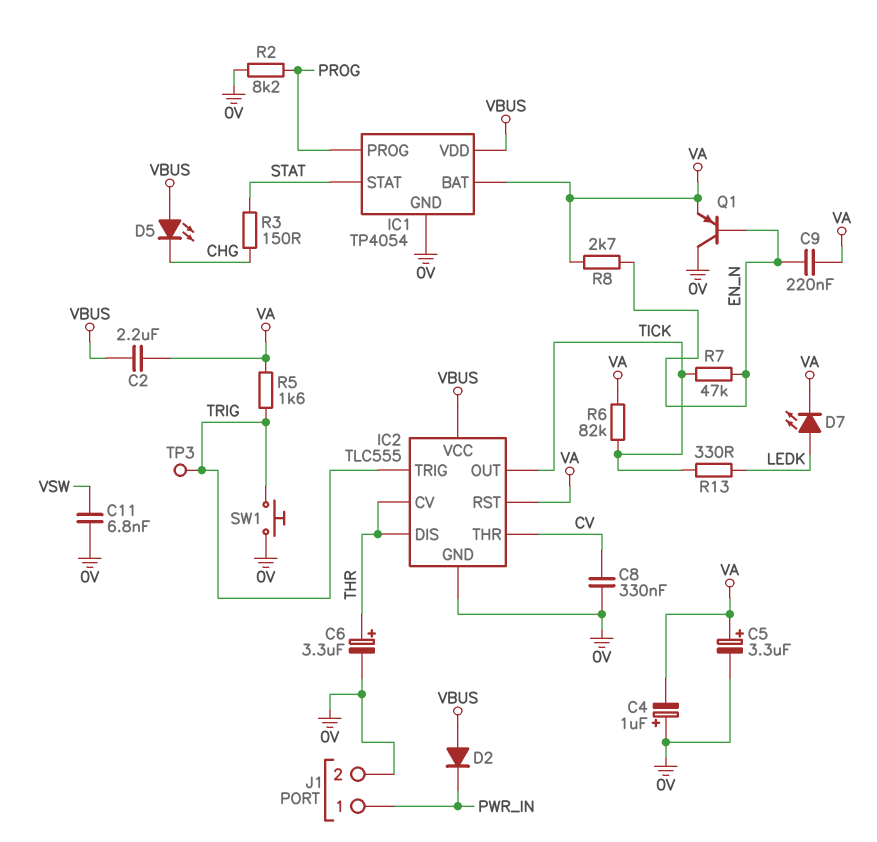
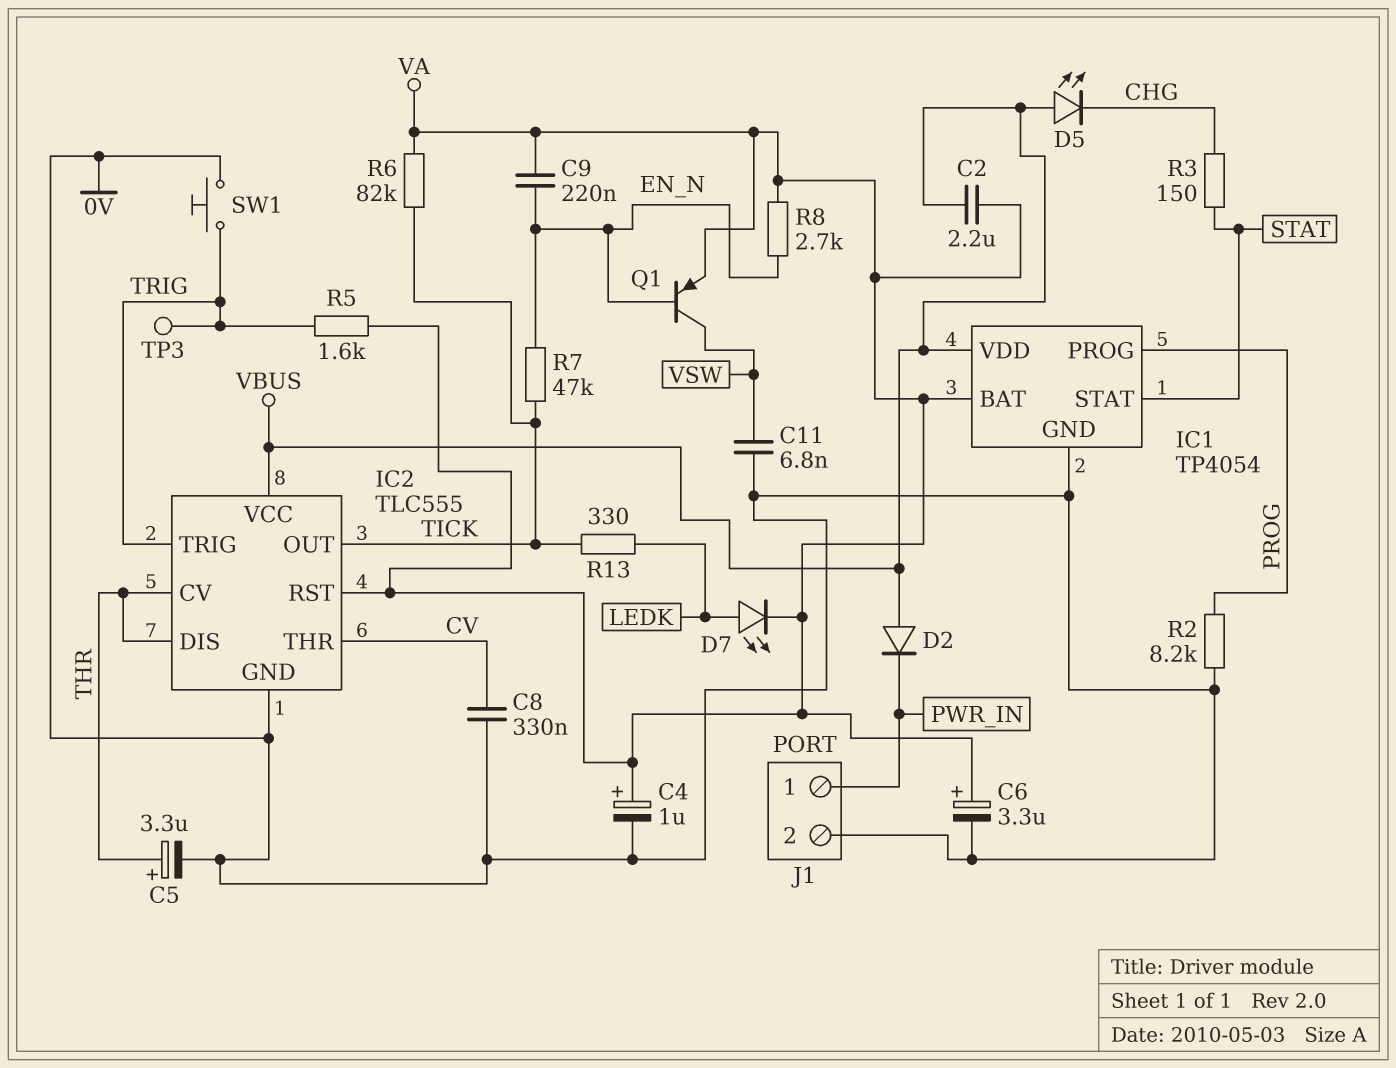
C4: 1uF (plus 0V, minus VA) -> 1uF (plus VA, minus 0V)
C5: 3.3uF (plus VA, minus 0V) -> 3.3uF (plus THR, minus 0V)
C6: 3.3uF (plus THR, minus 0V) -> 3.3uF (plus VA, minus 0V)
Q1: PNP (B EN_N, C 0V, E VA) -> PNP (B EN_N, C VSW, E VA)

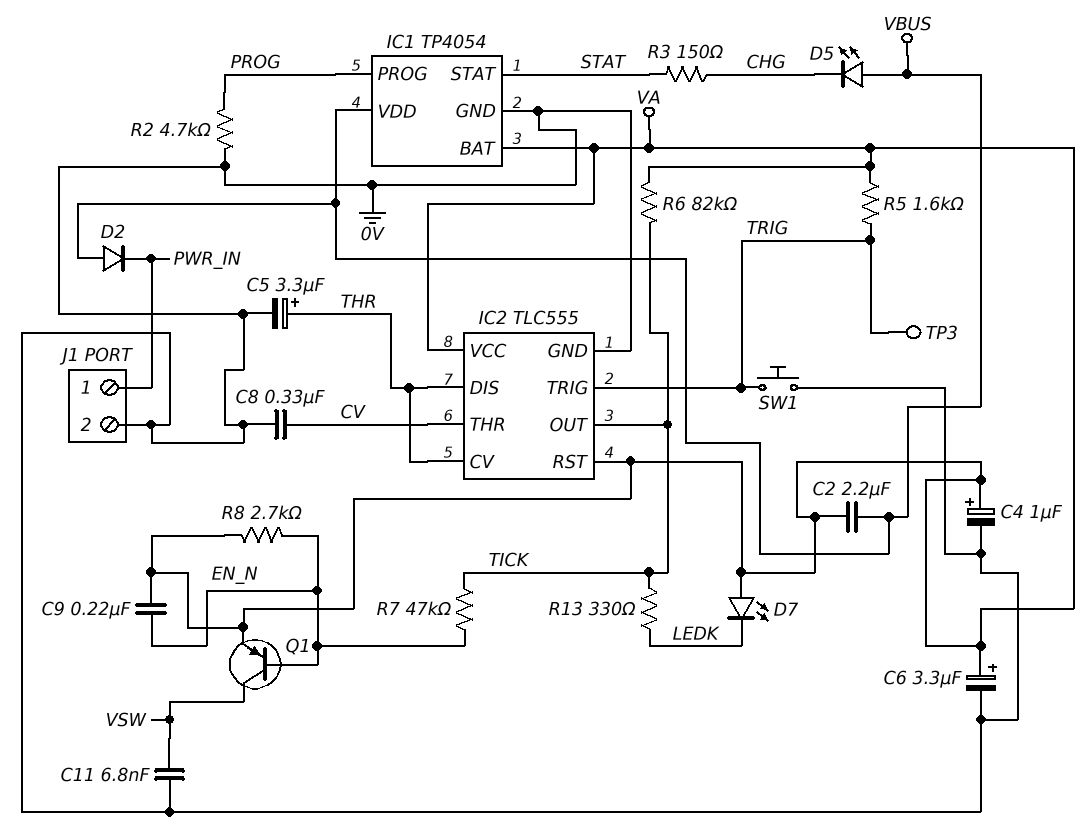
D7: LED (A LEDK, K VA) -> LED (A VA, K LEDK)
IC2 pin VCC: VBUS -> VA
R2: 8.2k (0V, PROG) -> 4.7k (0V, PROG)

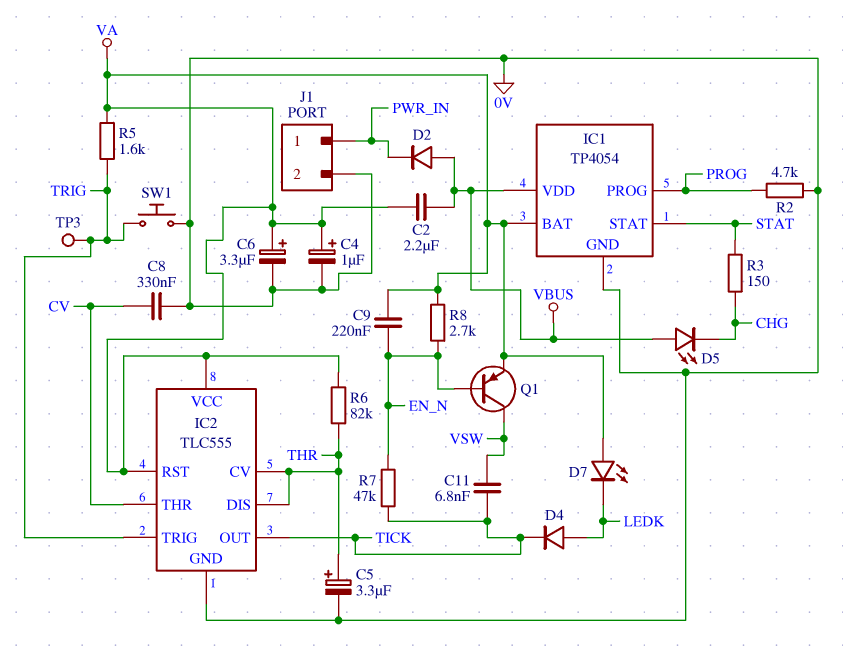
C11: 6.8nF (0V, VSW) -> 6.8nF (TICK, VSW)
D4: none -> diode (A LEDK, K TICK)
R6: 82k (TICK, VA) -> 82k (THR, VA)
R13: 330 (LEDK, TICK) -> none

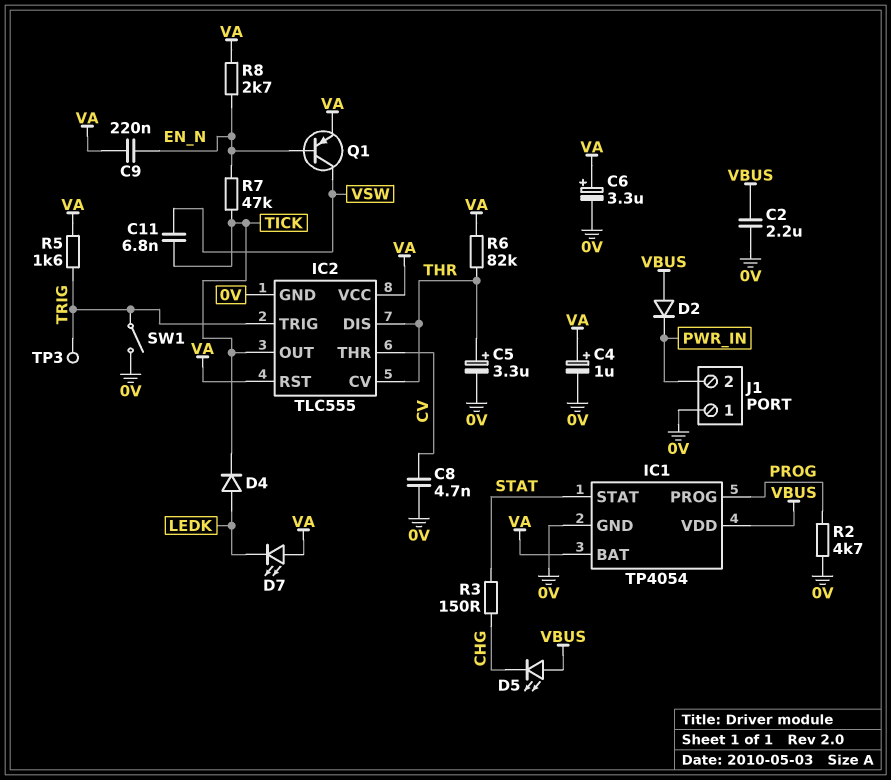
C2: 2.2uF (VA, VBUS) -> 2.2uF (0V, VBUS)
C8: 330nF (0V, CV) -> 4.7nF (0V, CV)
J1 pin 1: PWR_IN -> 0V
J1 pin 2: 0V -> PWR_IN
SW1: button (0V, TRIG) -> switch (0V, TRIG)

